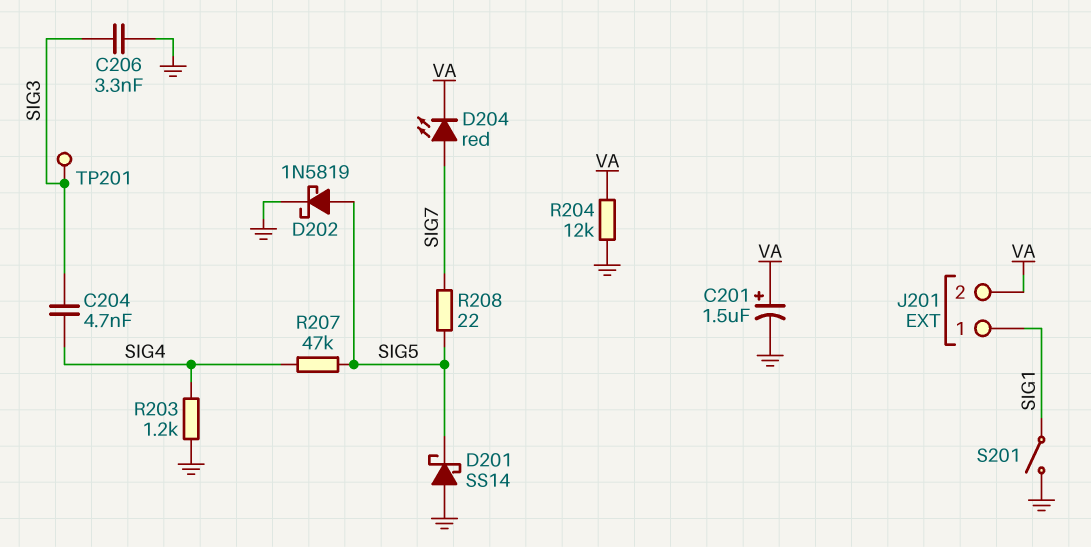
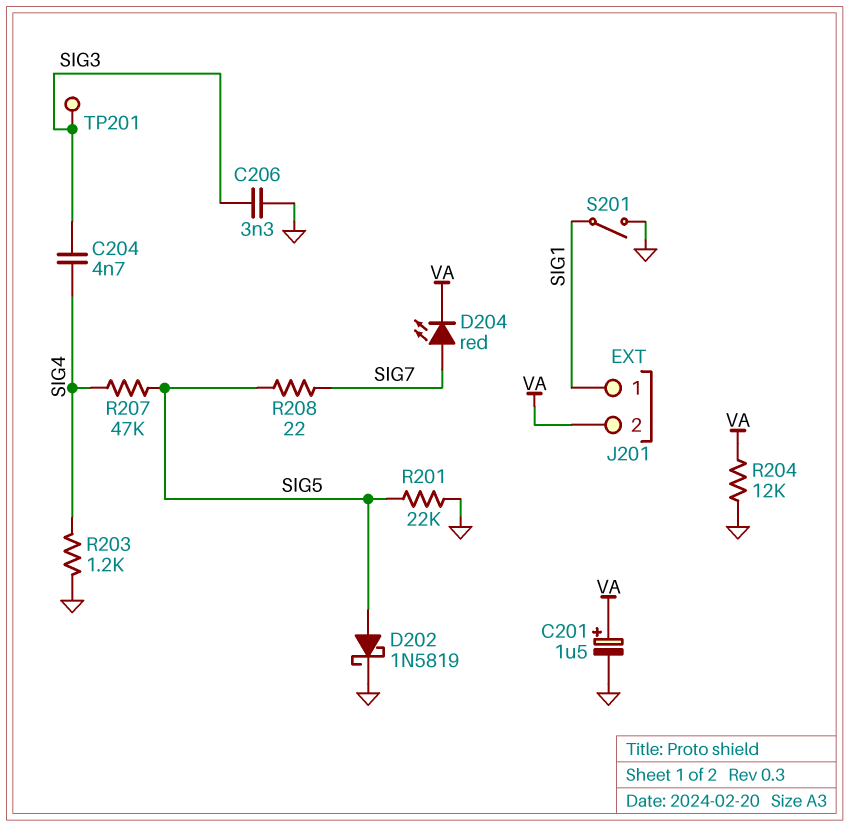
D201: schottky SS14 (A GND, K SIG5) -> none
R201: none -> 22k (GND, SIG5)

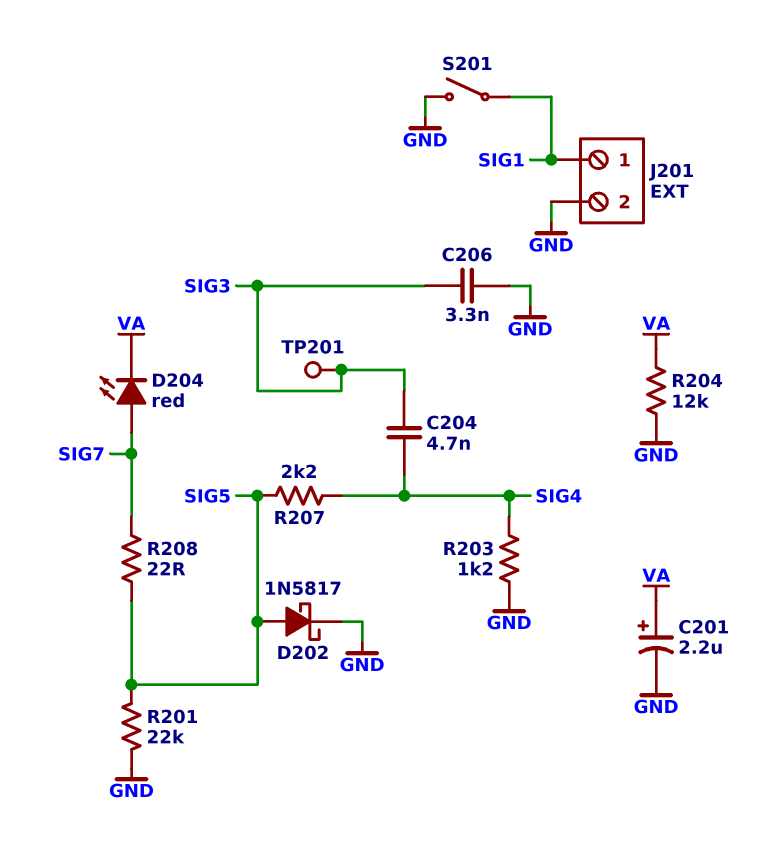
C201: 1.5uF (plus VA, minus GND) -> 2.2uF (plus VA, minus GND)
D202: schottky 1N5819 (A SIG5, K GND) -> schottky 1N5817 (A SIG5, K GND)
J201 pin 2: VA -> GND
R207: 47k (SIG4, SIG5) -> 2.2k (SIG4, SIG5)

